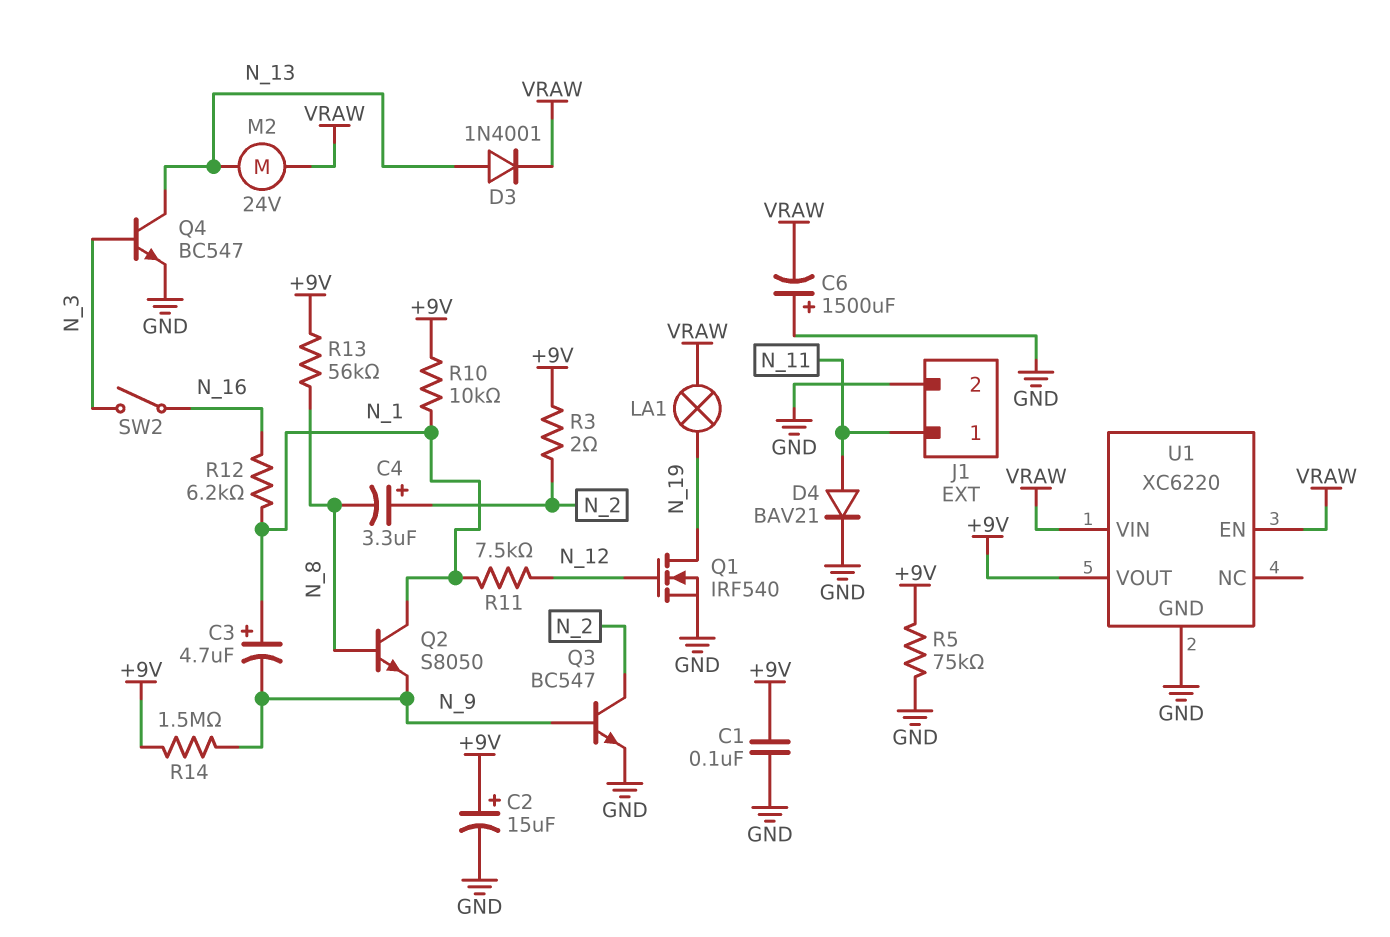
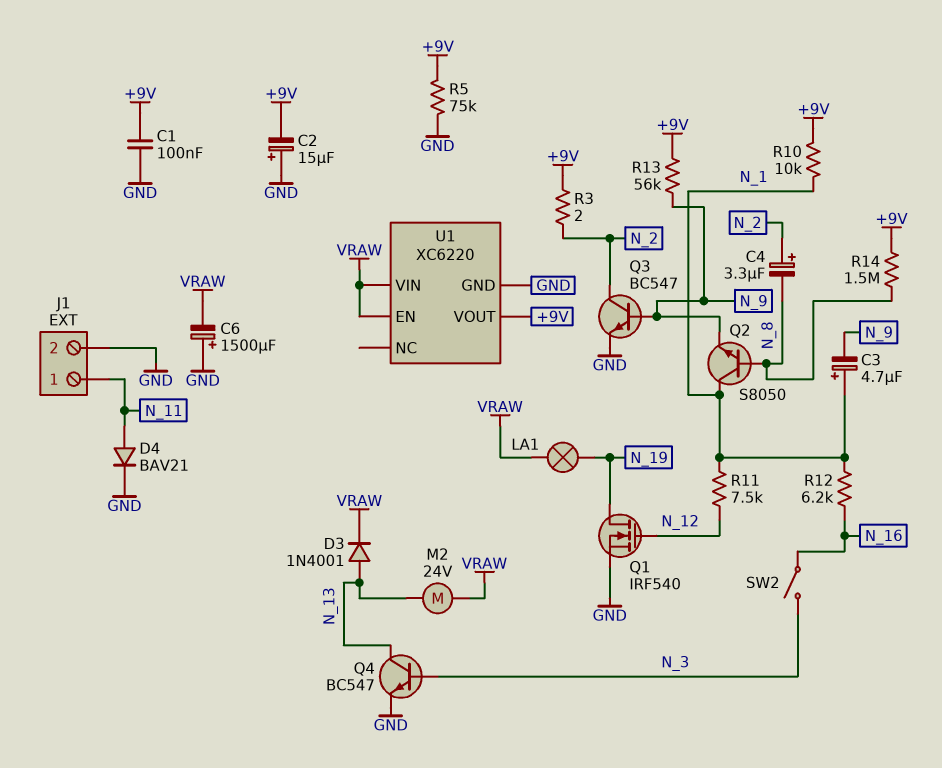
C2: 15uF (plus +9V, minus GND) -> 15uF (plus GND, minus +9V)
R13: 56k (+9V, N_8) -> 56k (+9V, N_9)
R14: 1.5M (+9V, N_9) -> 1.5M (+9V, N_8)

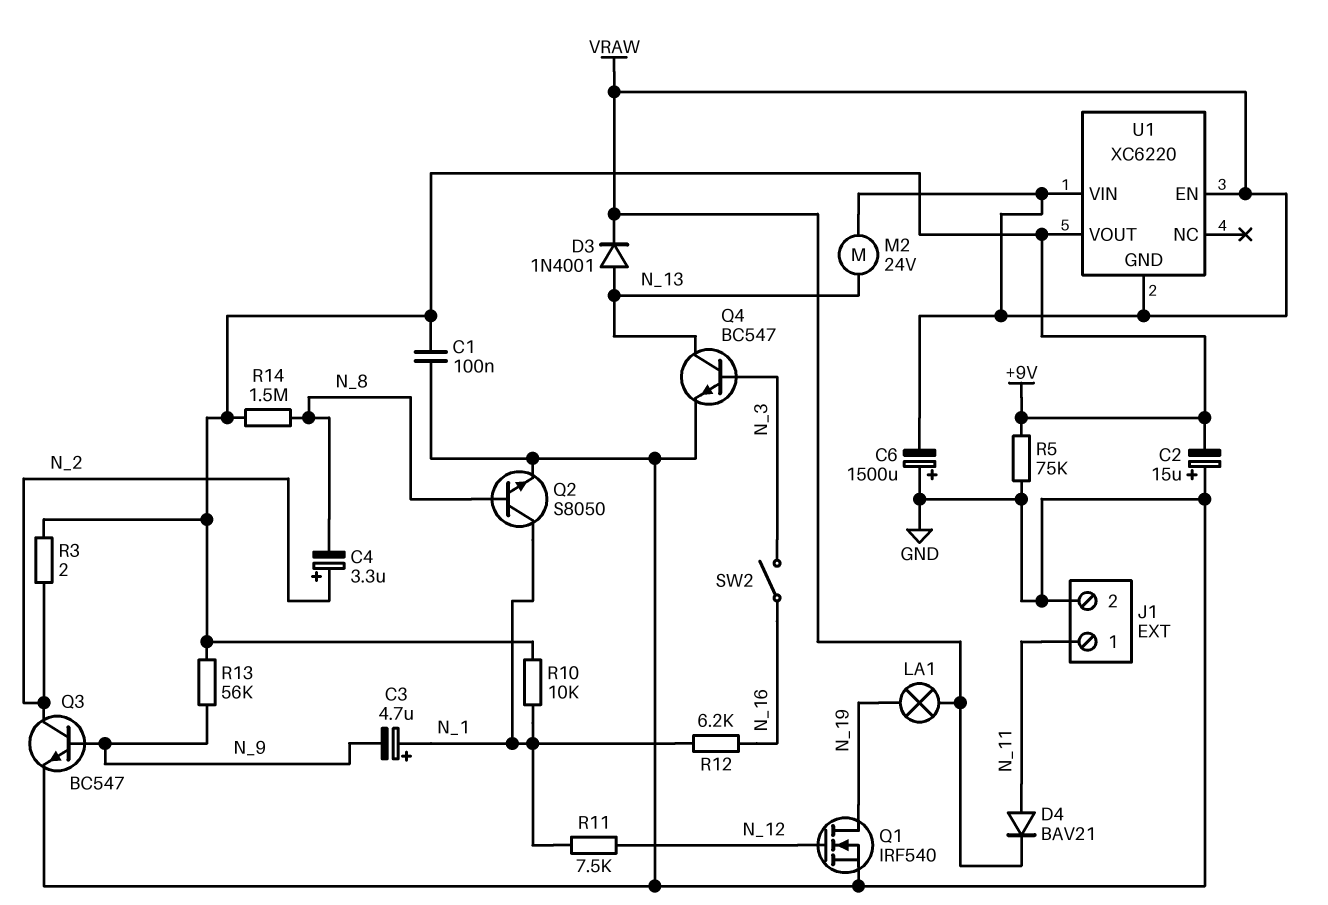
D4: diode BAV21 (A N_11, K GND) -> diode BAV21 (A N_11, K VRAW)
Q2: NPN S8050 (B N_8, C N_1, E N_9) -> NPN S8050 (B N_8, C N_1, E GND)
U1 pin GND: GND -> VRAW

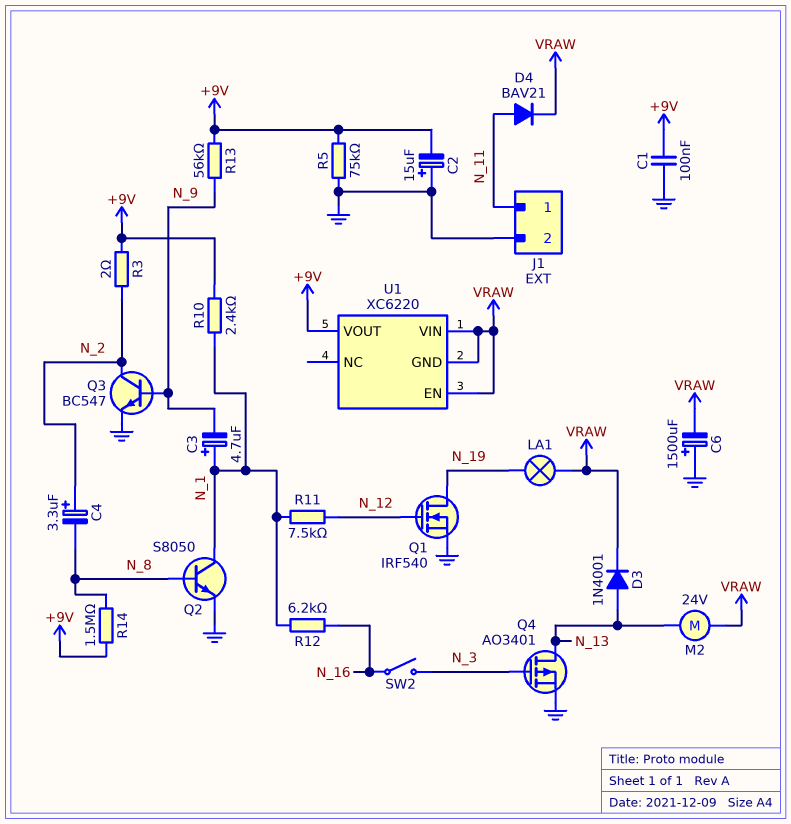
Q4: NPN BC547 (B N_3, C N_13, E GND) -> PMOS AO3401 (G N_3, D N_13, S GND)
R10: 10k (+9V, N_1) -> 2.4k (+9V, N_1)

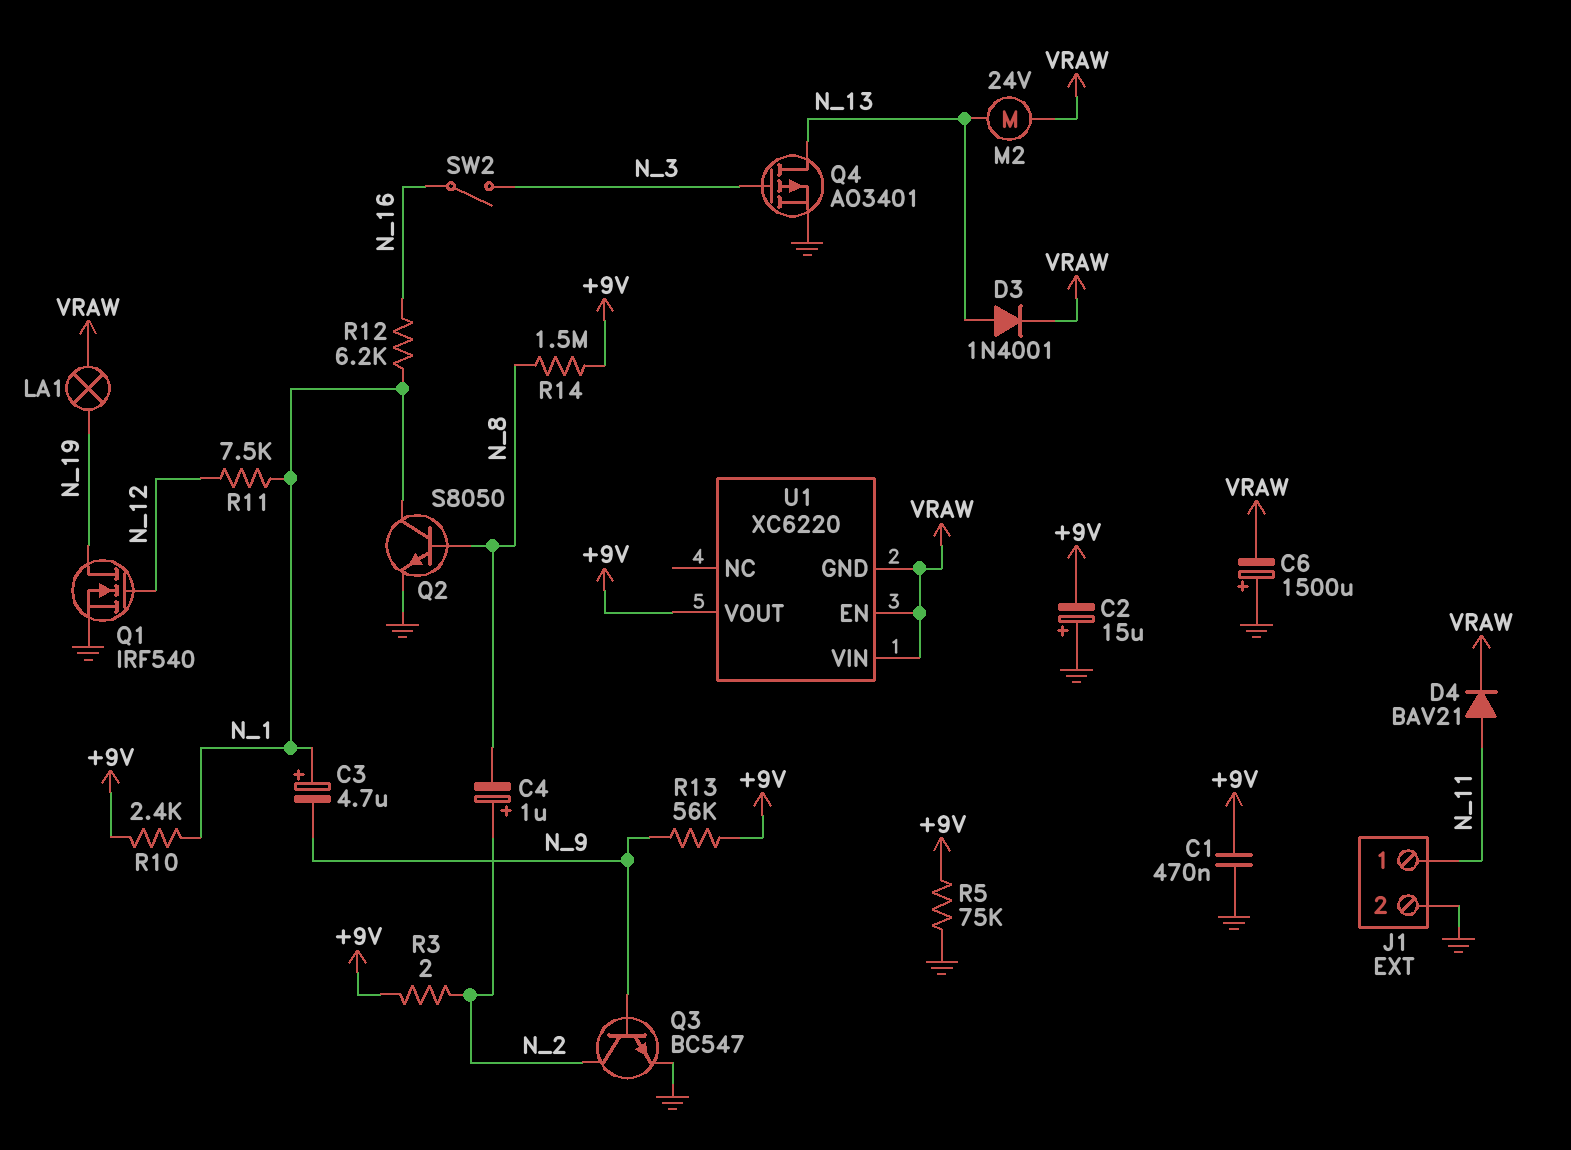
C1: 100nF (+9V, GND) -> 470nF (+9V, GND)
C4: 3.3uF (plus N_2, minus N_8) -> 1uF (plus N_2, minus N_8)

